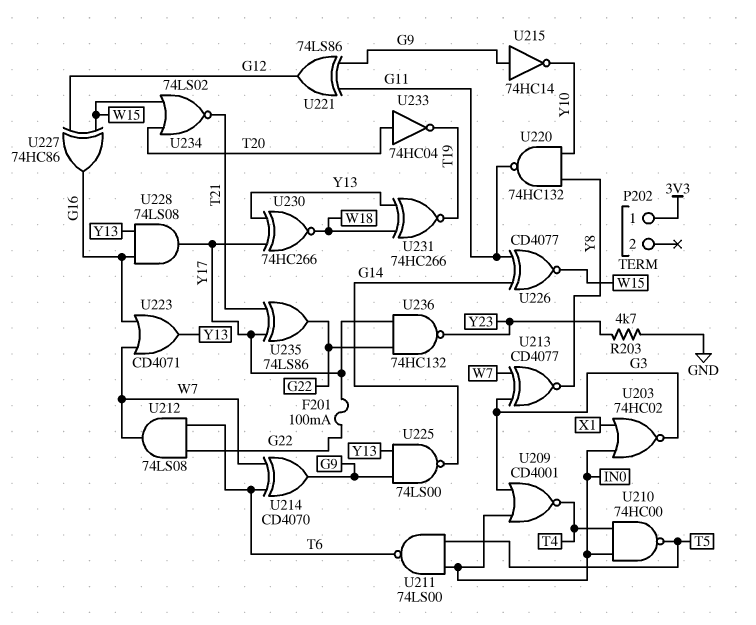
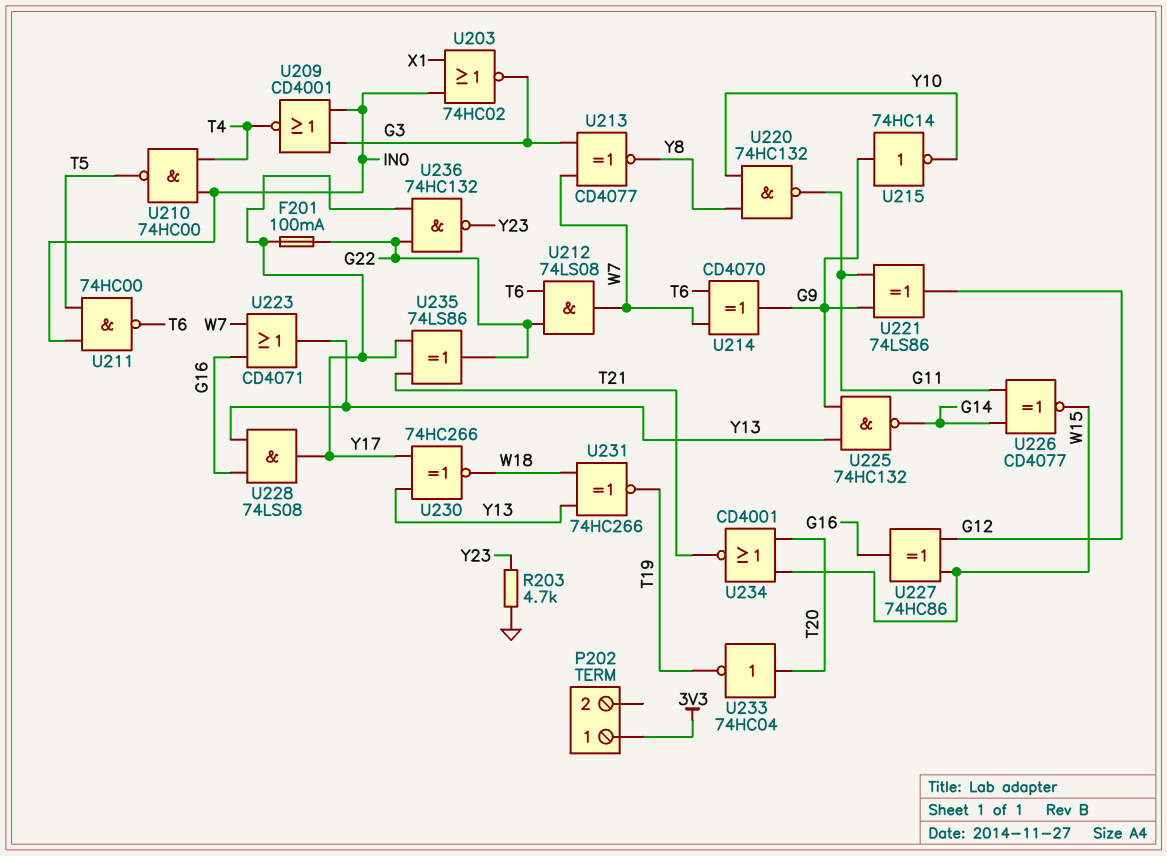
U211: NAND 74LS00 (in IN0, in T5, out T6) -> NAND 74HC00 (in IN0, in T5, out T6)
U225: NAND 74LS00 (in G9, in Y13, out G14) -> NAND 74HC132 (in G9, in Y13, out G14)
U234: NOR 74LS02 (in T20, in W15, out T21) -> NOR CD4001 (in T20, in W15, out T21)

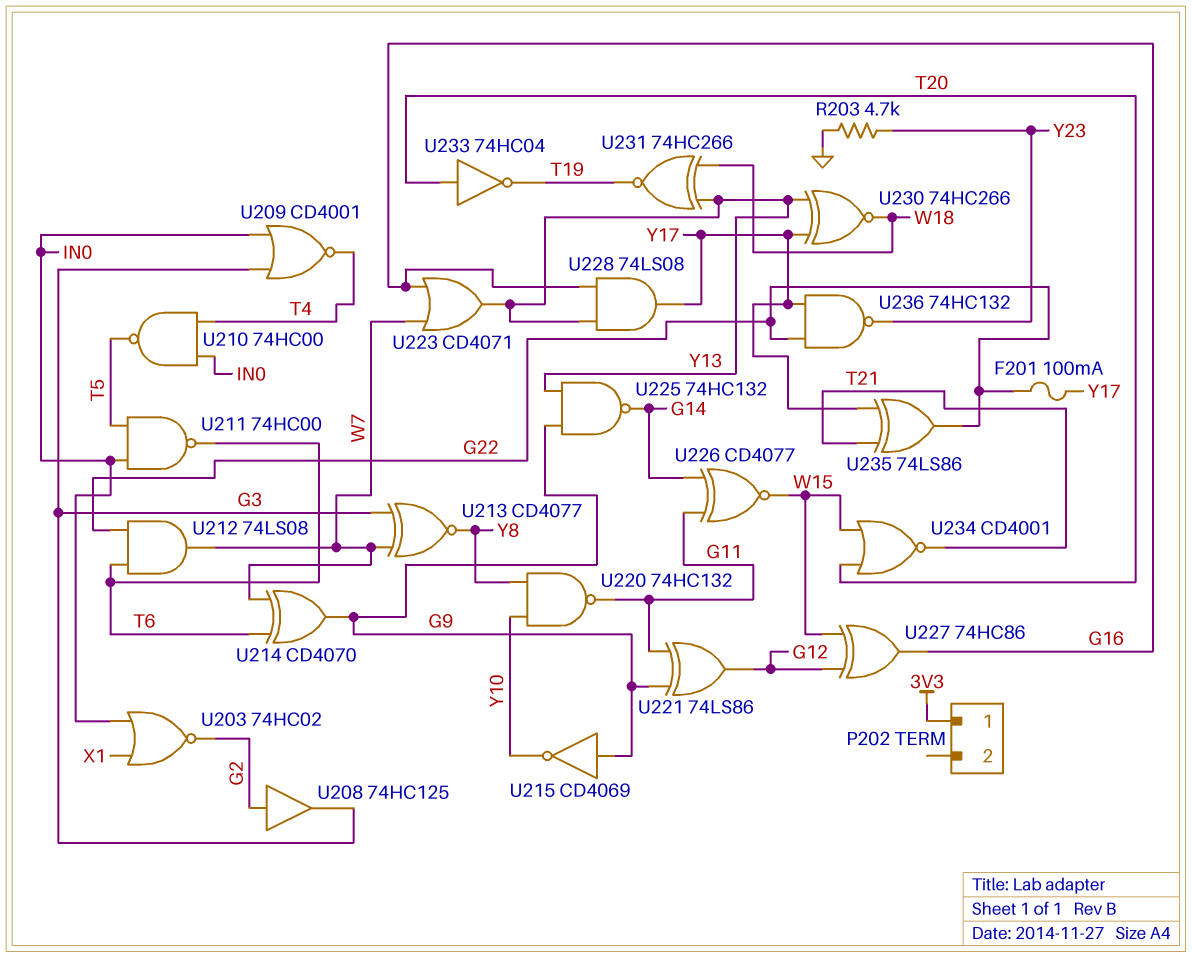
U203: NOR 74HC02 (in IN0, in X1, out G3) -> NOR 74HC02 (in IN0, in X1, out G2)
U208: none -> buffer 74HC125 (in G2, out G3)
U215: NOT 74HC14 (in G9, out Y10) -> NOT CD4069 (in G9, out Y10)

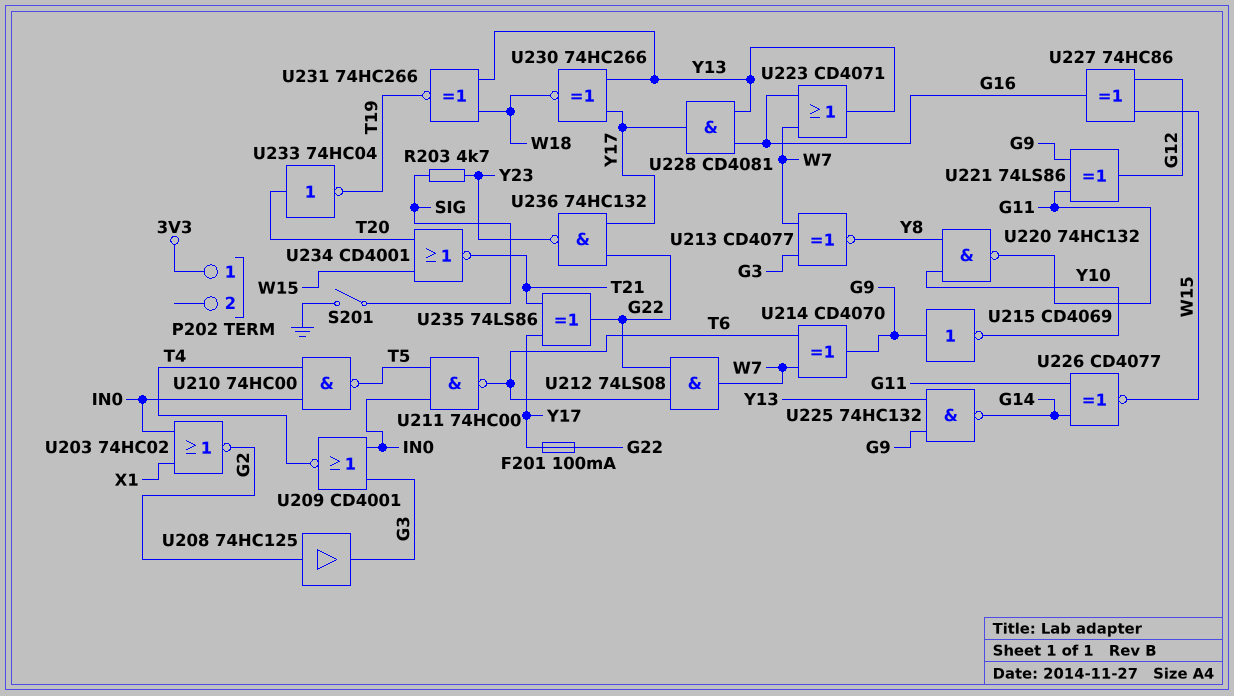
R203: 4.7k (GND, Y23) -> 4.7k (SIG, Y23)
S201: none -> switch (GND, SIG)
U228: AND 74LS08 (in G16, in Y13, out Y17) -> AND CD4081 (in G16, in Y13, out Y17)

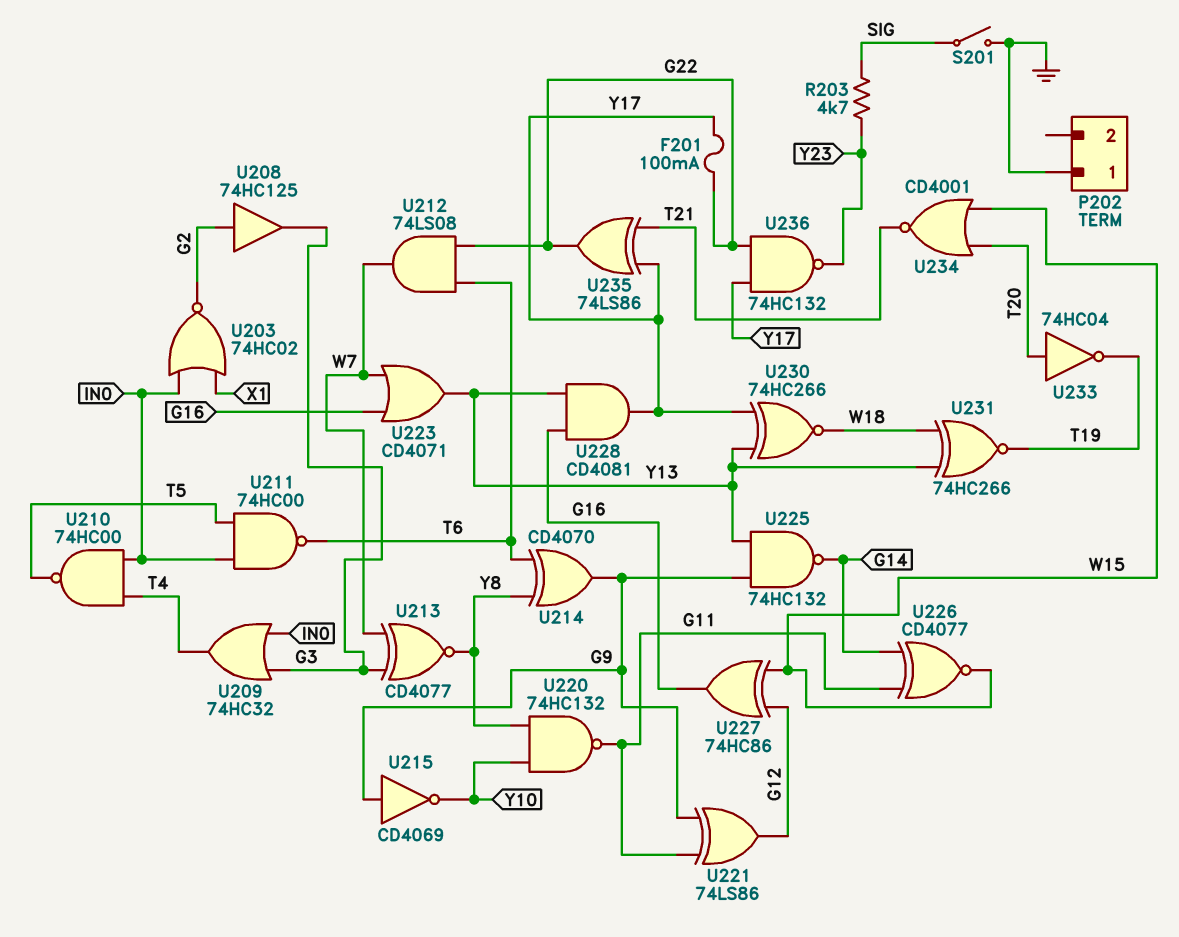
P202 pin 1: 3V3 -> GND
U209: NOR CD4001 (in G3, in IN0, out T4) -> OR 74HC32 (in G3, in IN0, out T4)
U214: XOR CD4070 (in T6, in W7, out G9) -> XOR CD4070 (in T6, in Y8, out G9)

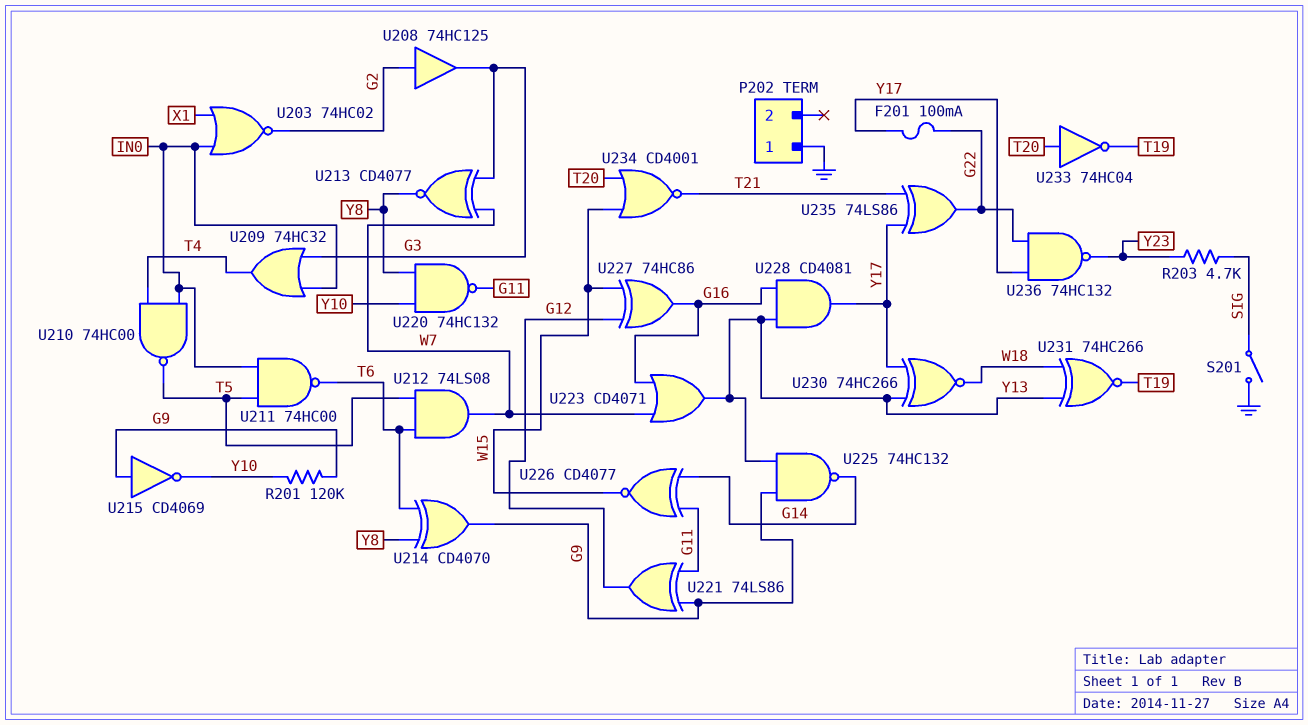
R201: none -> 120k (G9, Y10)
U212: AND 74LS08 (in G22, in T6, out W7) -> AND 74LS08 (in T5, in T6, out W7)

